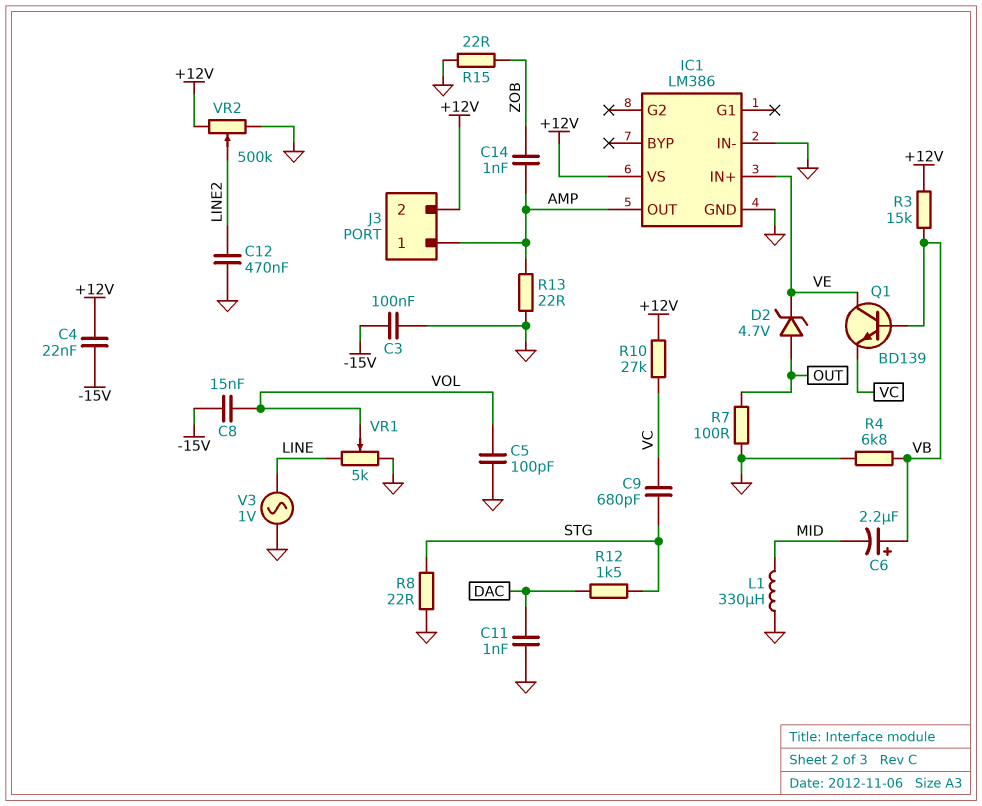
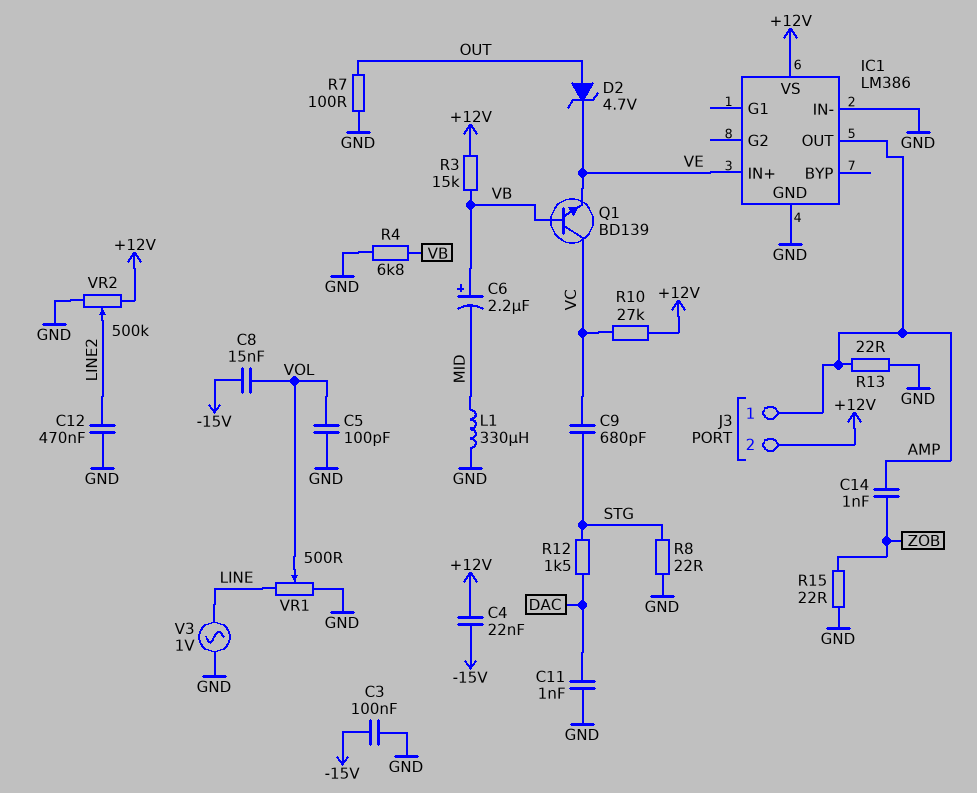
Q1: NPN BD139 (B VB, C VE, E VC) -> NPN BD139 (B VB, C VC, E VE)
VR1: 5k (GND, LINE, wiper VOL) -> 500 (GND, LINE, wiper VOL)

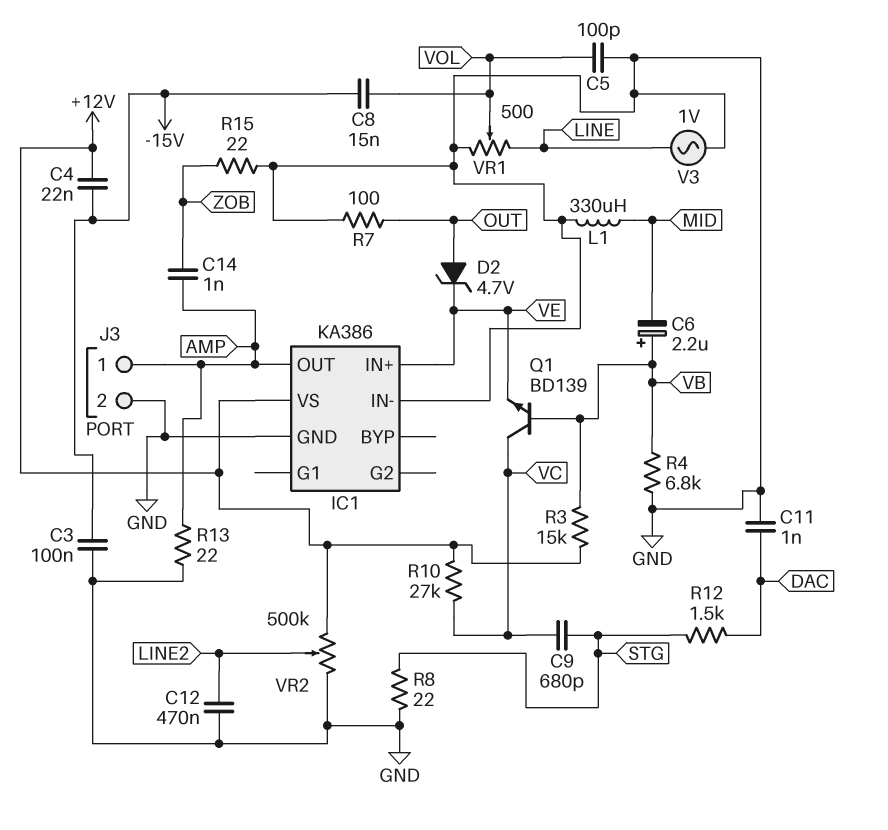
IC1: LM386 -> KA386
J3 pin 2: +12V -> GND

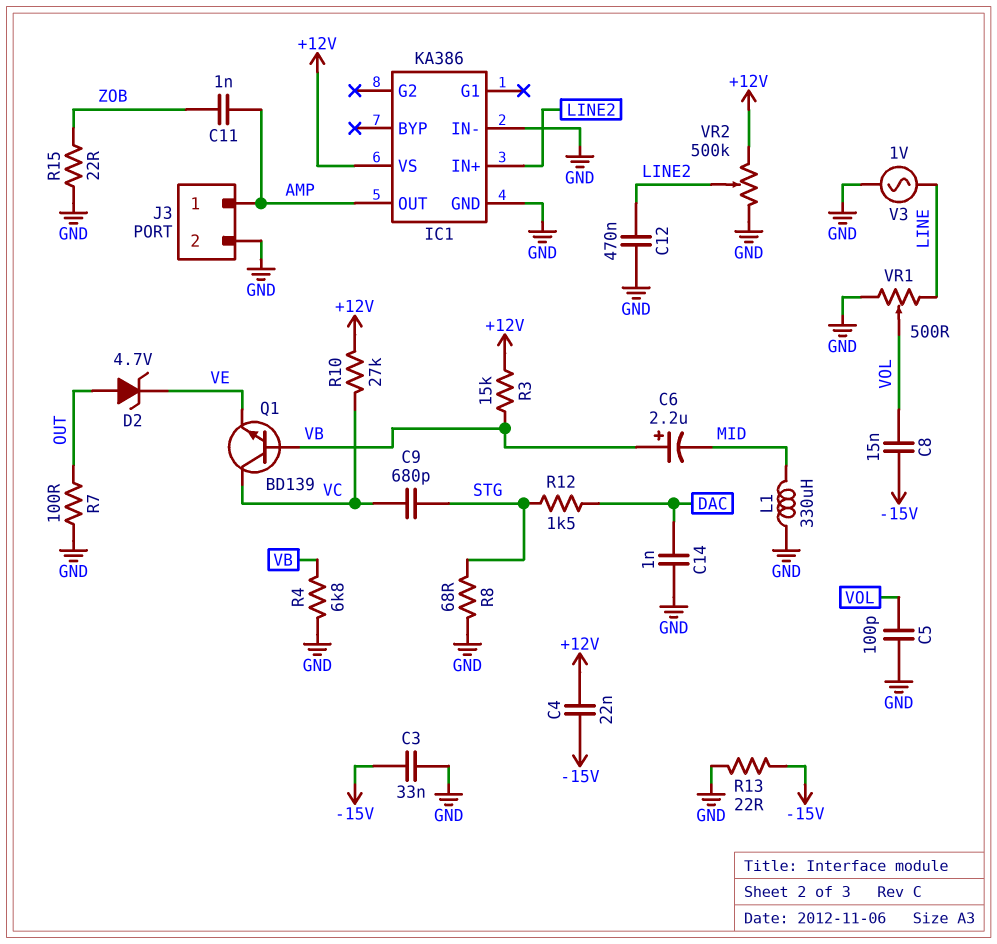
C3: 100nF (-15V, GND) -> 33nF (-15V, GND)
C11: 1nF (DAC, GND) -> 1nF (AMP, ZOB)
C14: 1nF (AMP, ZOB) -> 1nF (DAC, GND)
IC1 pin IN+: VE -> LINE2
R8: 22 (GND, STG) -> 68 (GND, STG)
R13: 22 (AMP, GND) -> 22 (-15V, GND)

